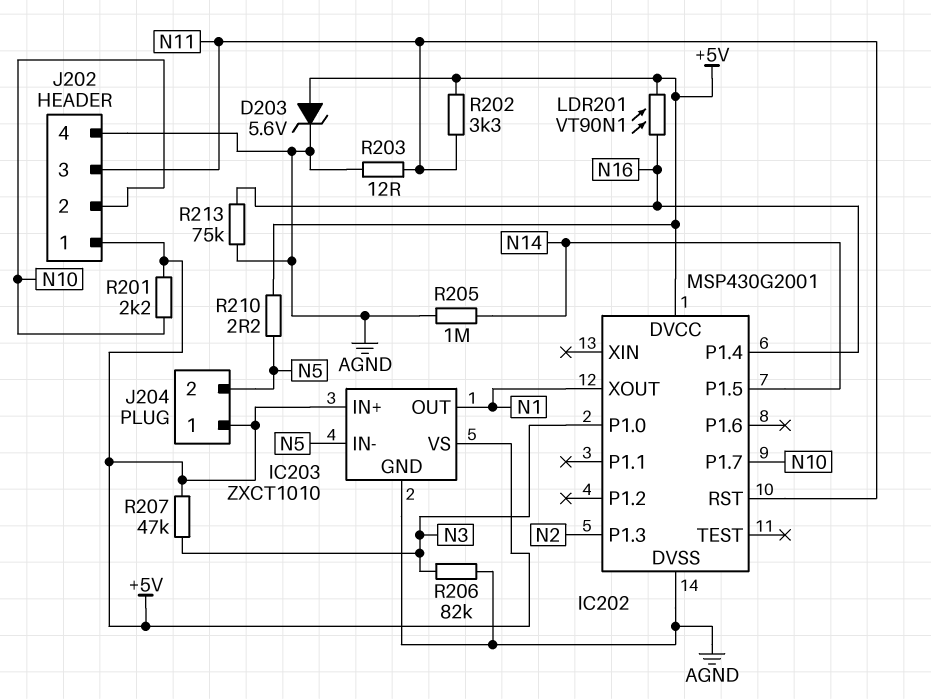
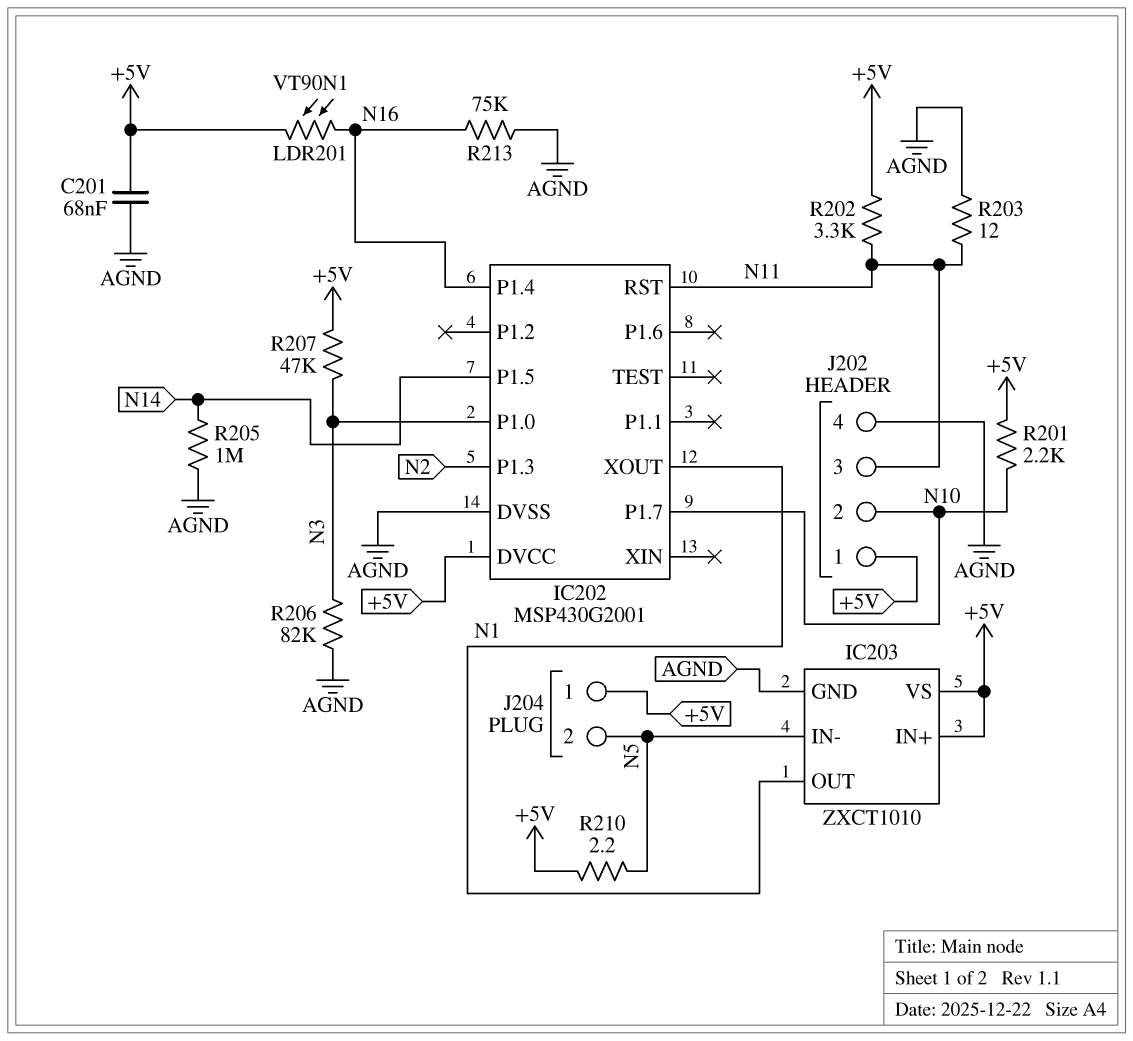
C201: none -> 68nF (+5V, AGND)
D203: zener 5.6V (A +5V, K AGND) -> none

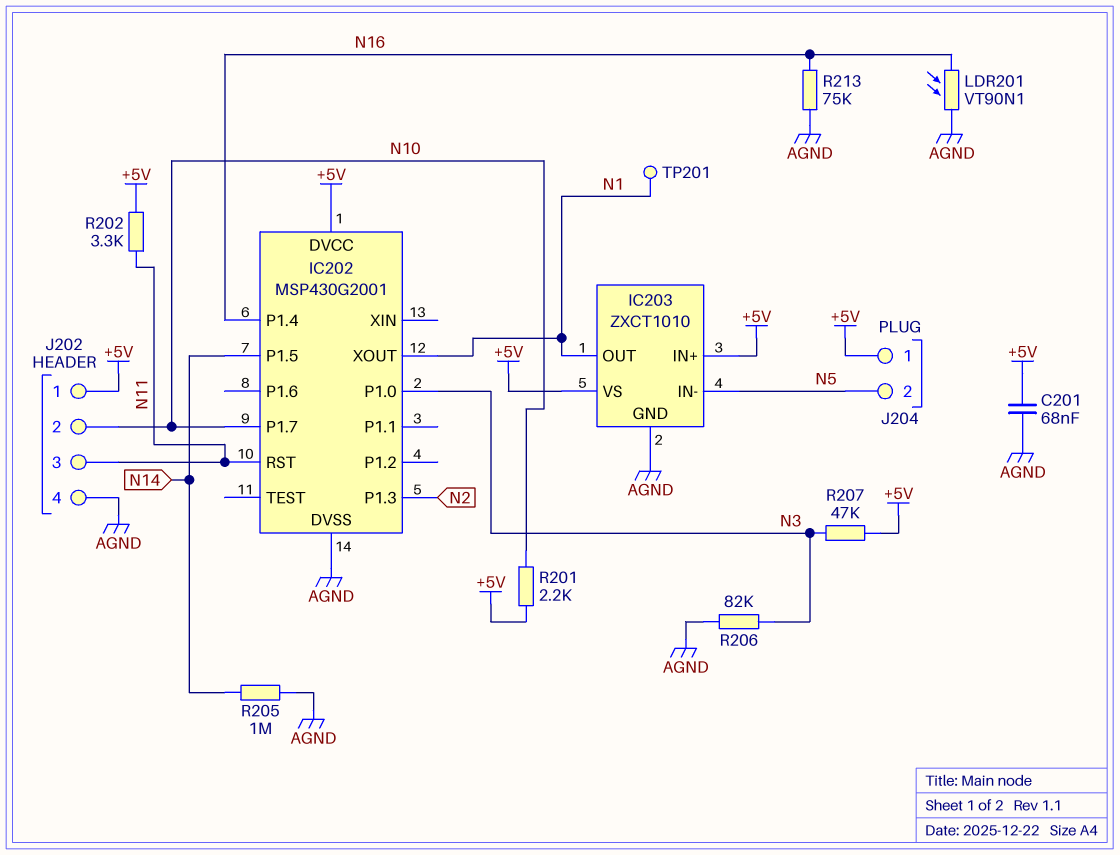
LDR201: VT90N1 (+5V, N16) -> VT90N1 (AGND, N16)
R203: 12 (AGND, N11) -> none
R210: 2.2 (+5V, N5) -> none
TP201: none -> test point (N1)

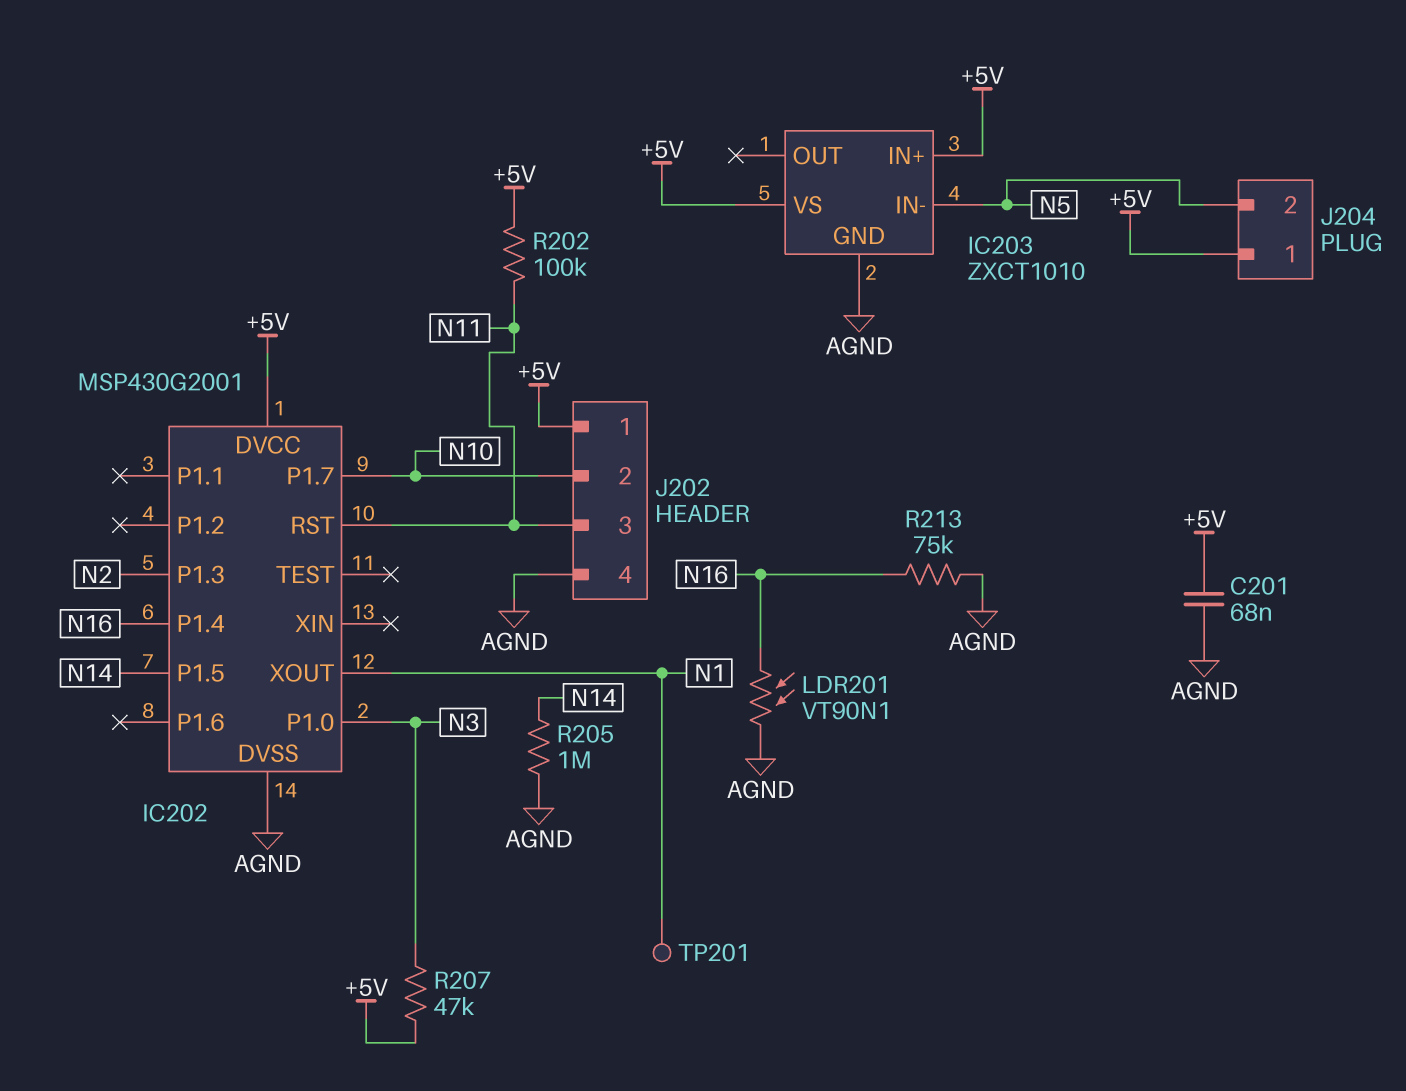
IC203 pin OUT: N1 -> none
R201: 2.2k (+5V, N10) -> none
R202: 3.3k (+5V, N11) -> 100k (+5V, N11)
R206: 82k (AGND, N3) -> none

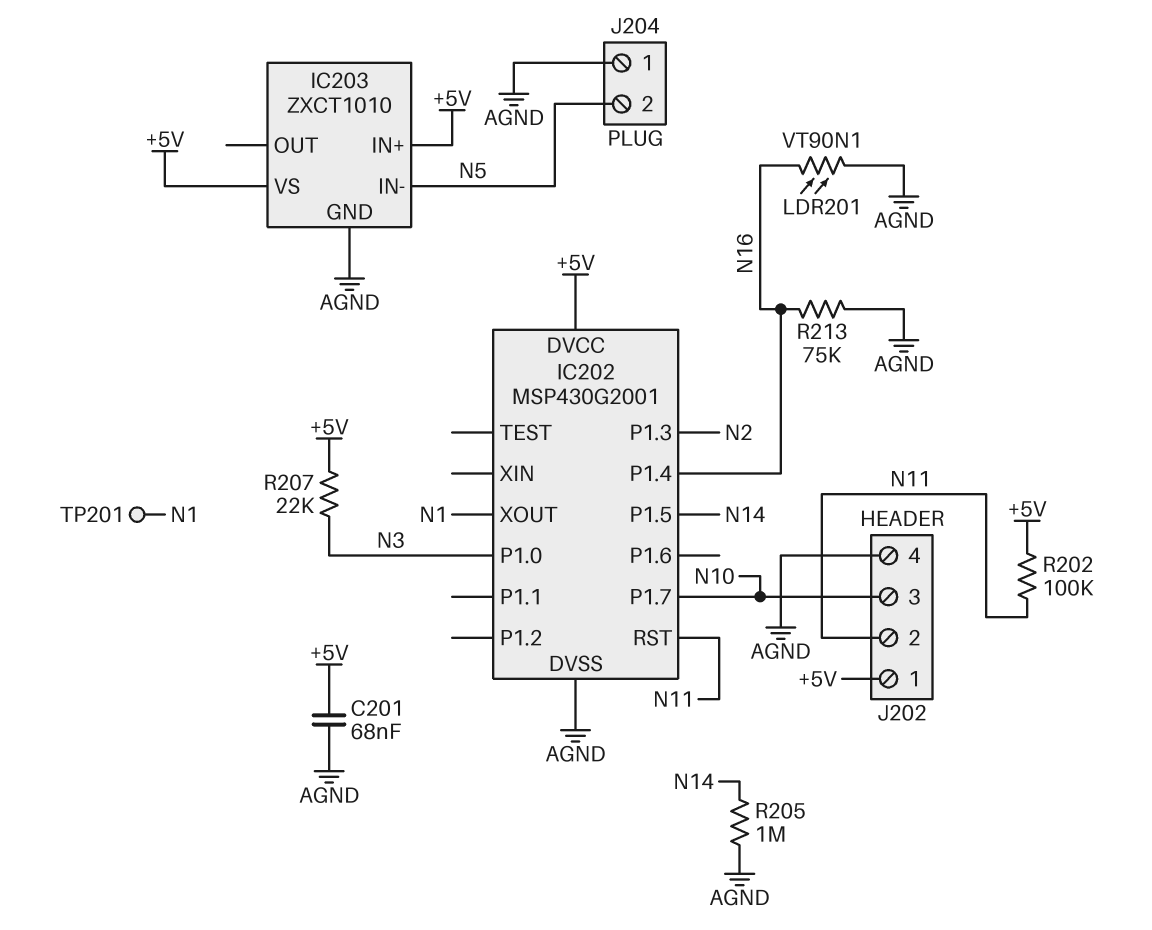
J202 pin 2: N10 -> N11
J202 pin 3: N11 -> N10
J204 pin 1: +5V -> AGND
R207: 47k (+5V, N3) -> 22k (+5V, N3)

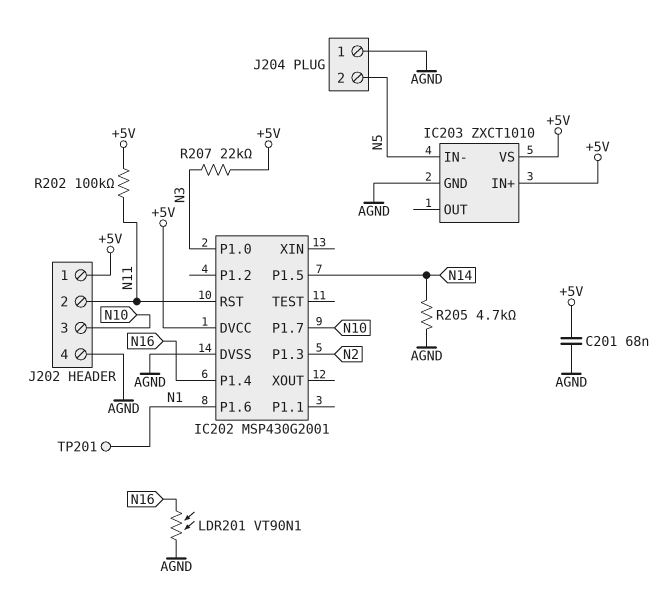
IC202 pin P1.6: none -> N1
IC202 pin XOUT: N1 -> none
R205: 1M (AGND, N14) -> 4.7k (AGND, N14)
R213: 75k (AGND, N16) -> none

